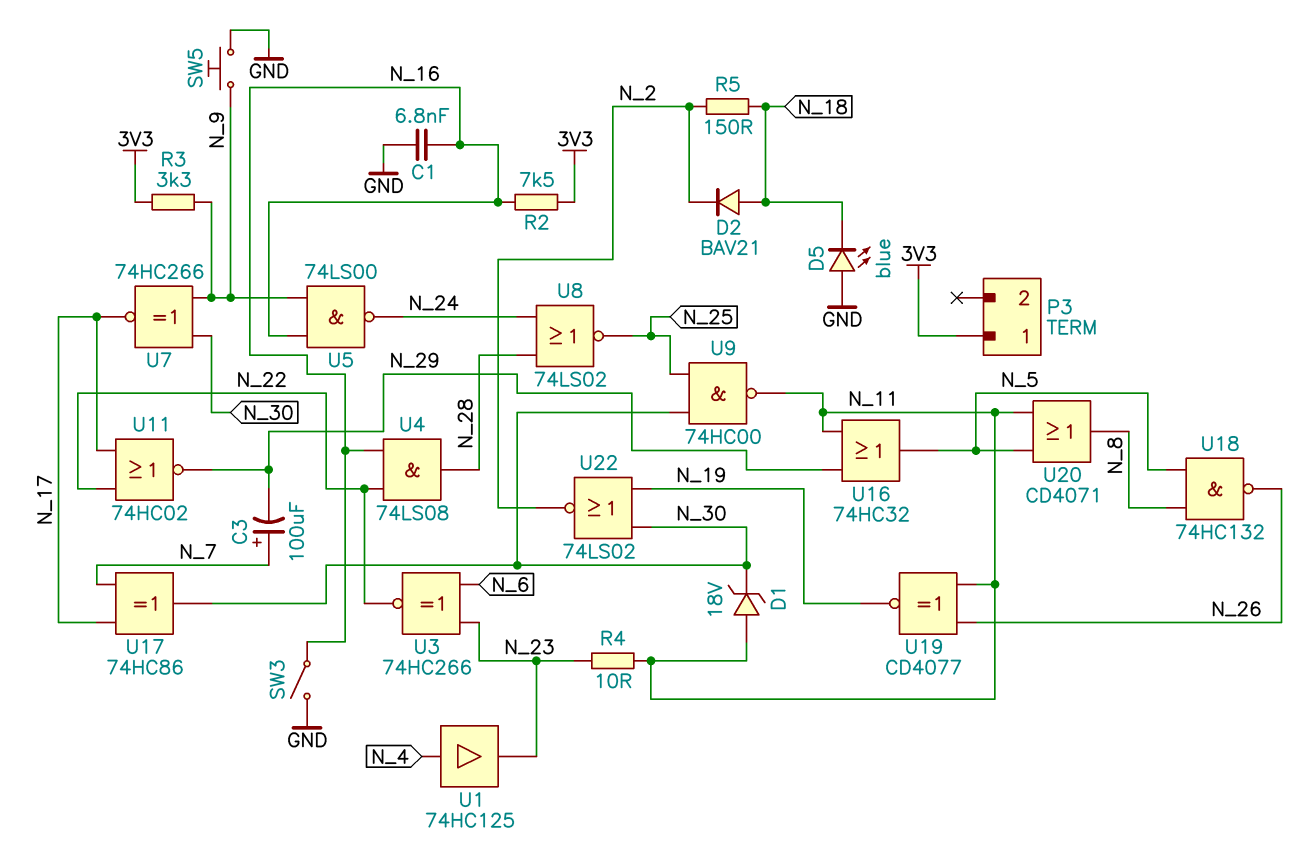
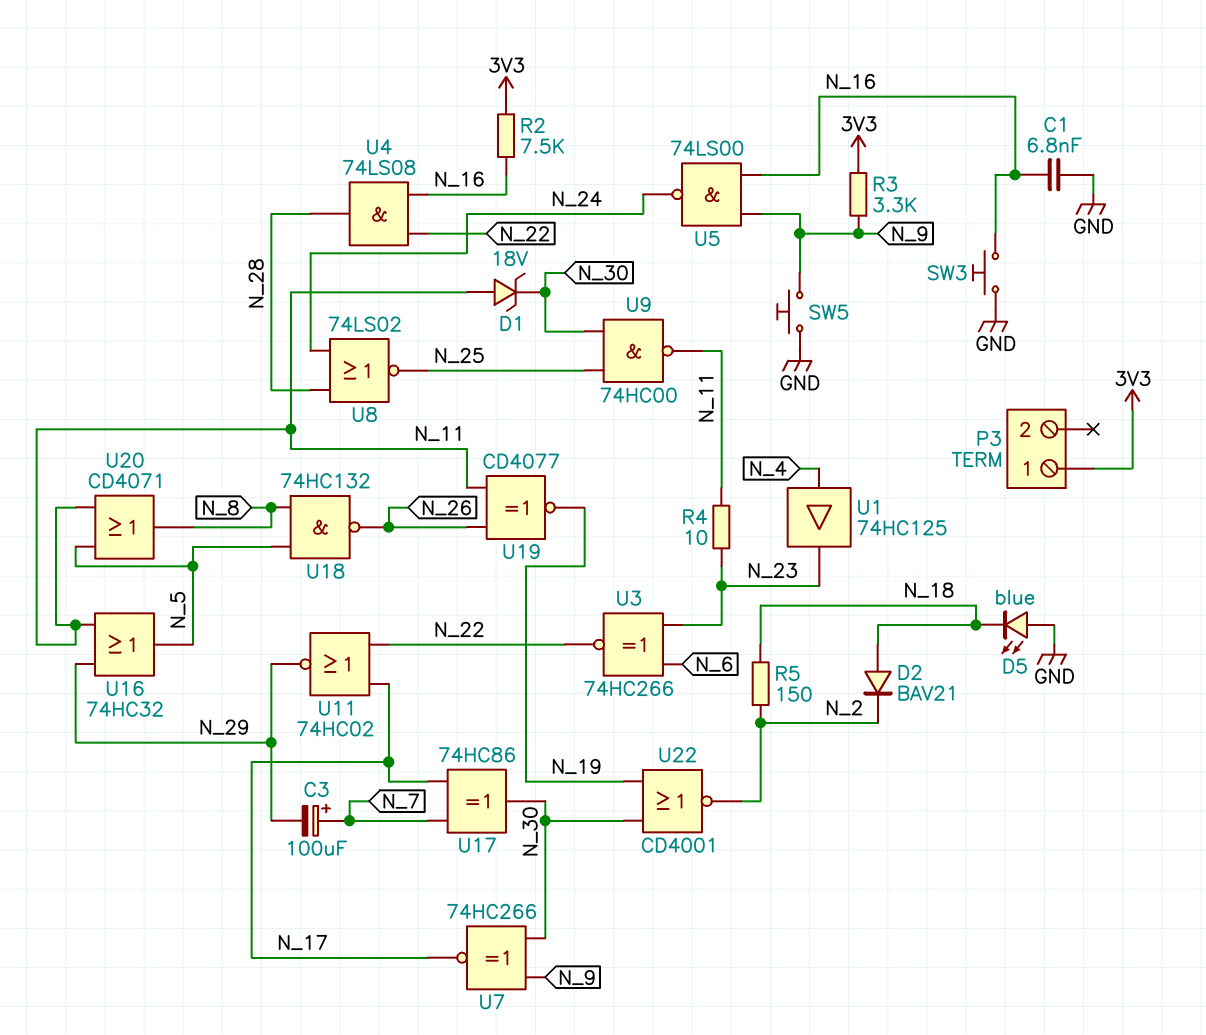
SW3: switch (GND, N_16) -> button (GND, N_16)
U22: NOR 74LS02 (in N_19, in N_30, out N_2) -> NOR CD4001 (in N_19, in N_30, out N_2)

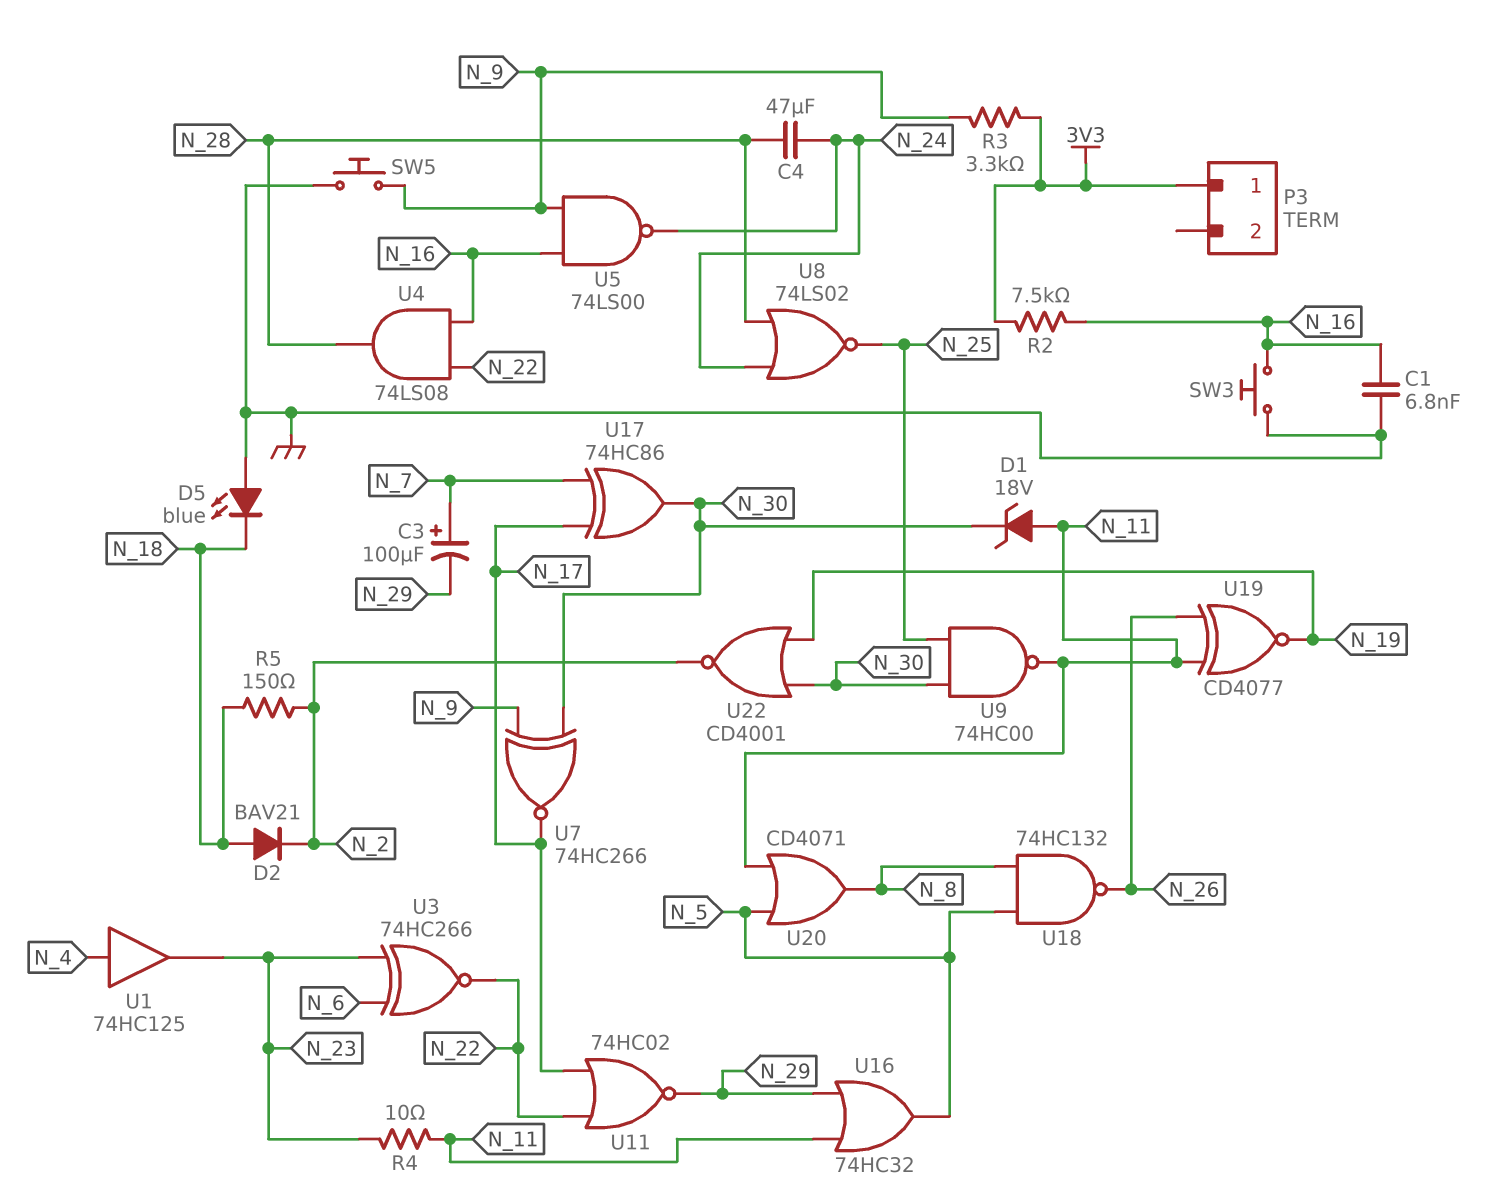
C4: none -> 47uF (N_24, N_28)

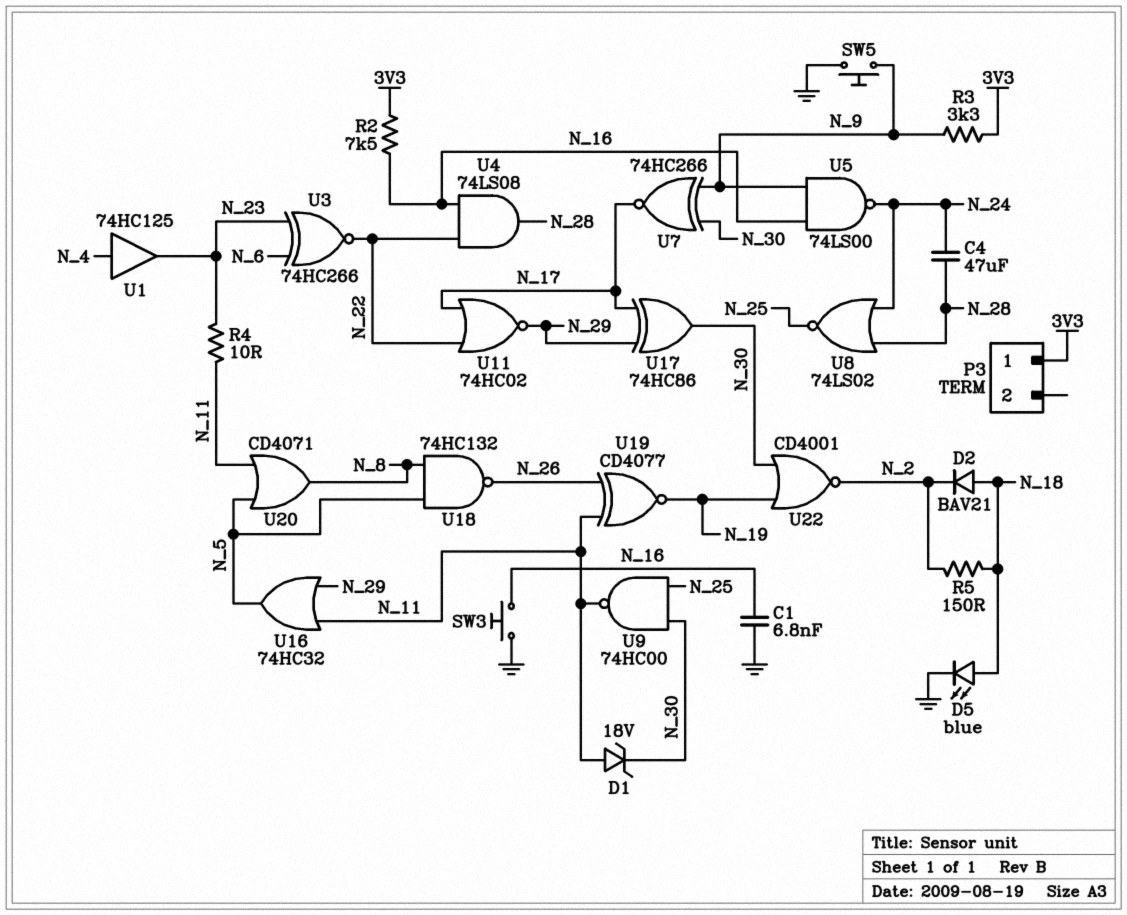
C3: 100uF (plus N_7, minus N_29) -> none
D5: LED blue (A GND, K N_18) -> LED blue (A N_18, K GND)
U17: XOR 74HC86 (in N_7, in N_17, out N_30) -> XOR 74HC86 (in N_17, in N_29, out N_30)

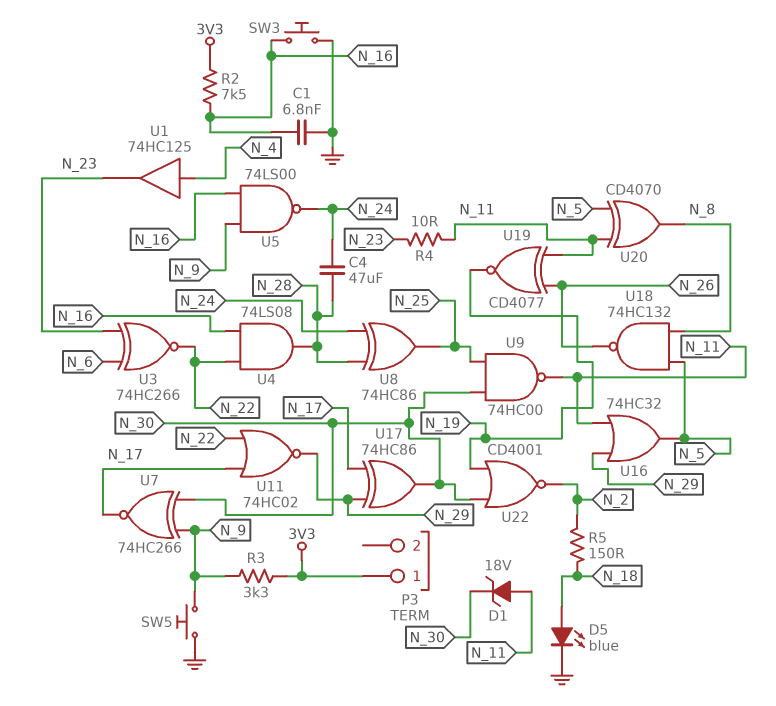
D2: diode BAV21 (A N_18, K N_2) -> none
U8: NOR 74LS02 (in N_24, in N_28, out N_25) -> XOR 74HC86 (in N_24, in N_28, out N_25)
U20: OR CD4071 (in N_5, in N_11, out N_8) -> XOR CD4070 (in N_5, in N_11, out N_8)

